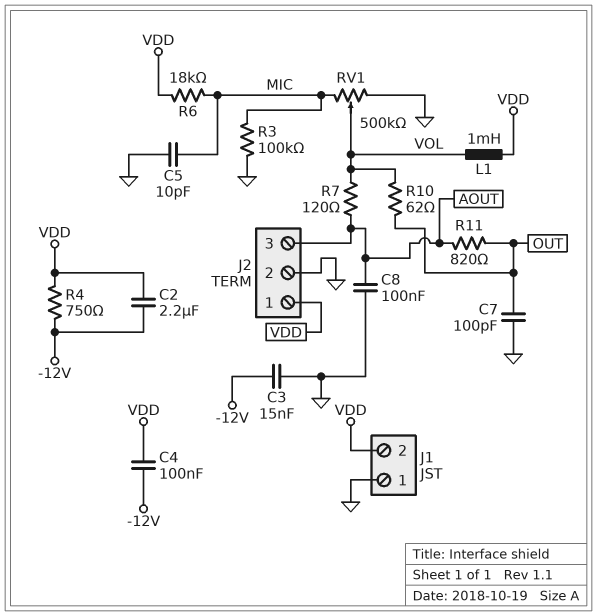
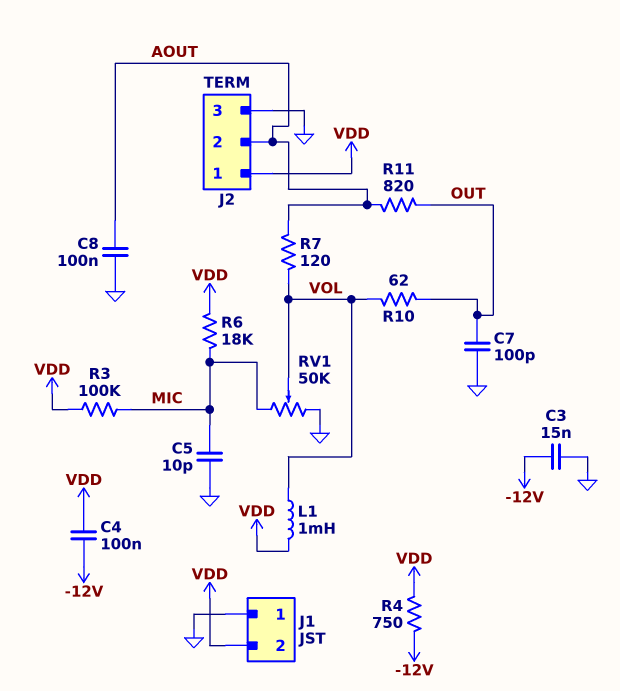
C2: 2.2uF (-12V, VDD) -> none
J2 pin 2: GND -> AOUT
J2 pin 3: AOUT -> GND
R3: 100k (GND, MIC) -> 100k (MIC, VDD)
RV1: 500k (GND, MIC, wiper VOL) -> 50k (GND, MIC, wiper VOL)

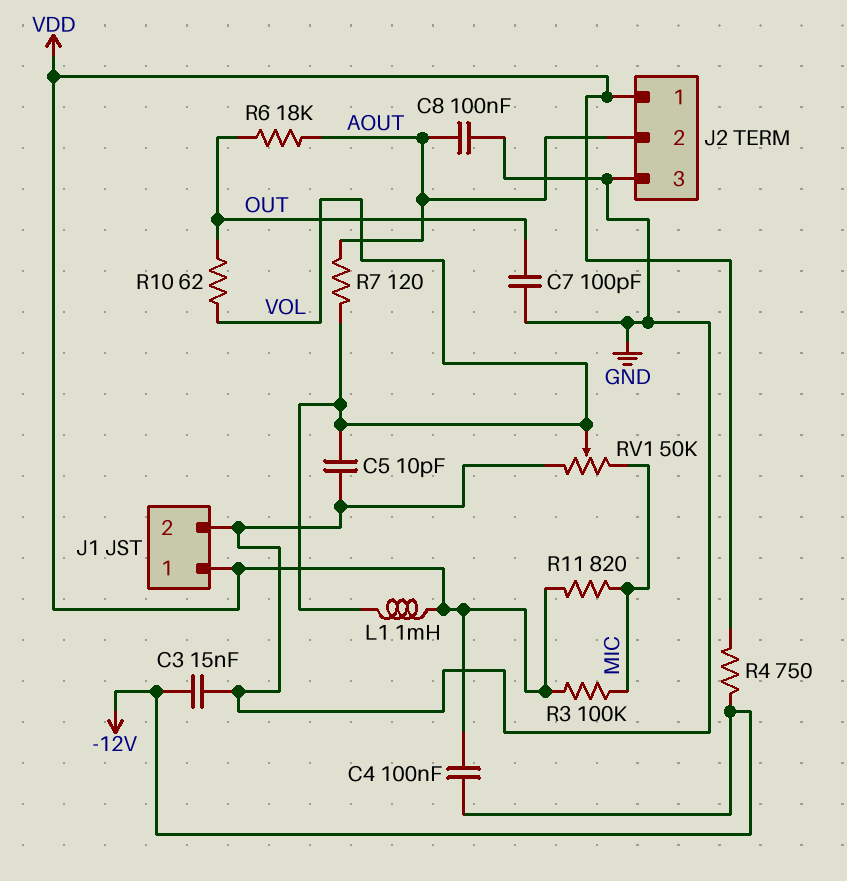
C5: 10pF (GND, MIC) -> 10pF (GND, VOL)
J1 pin 1: GND -> VDD
J1 pin 2: VDD -> GND
R6: 18k (MIC, VDD) -> 18k (AOUT, OUT)
R11: 820 (AOUT, OUT) -> 820 (MIC, VDD)

